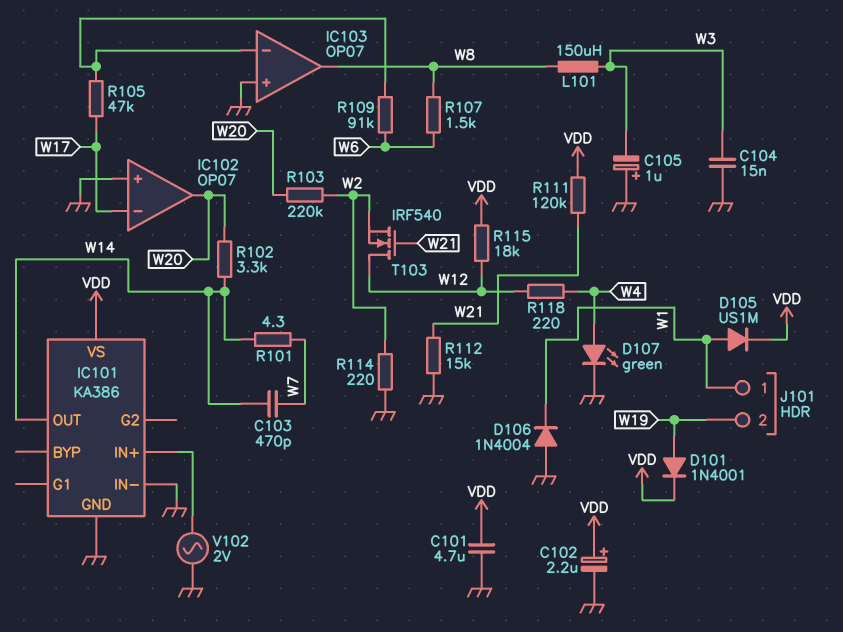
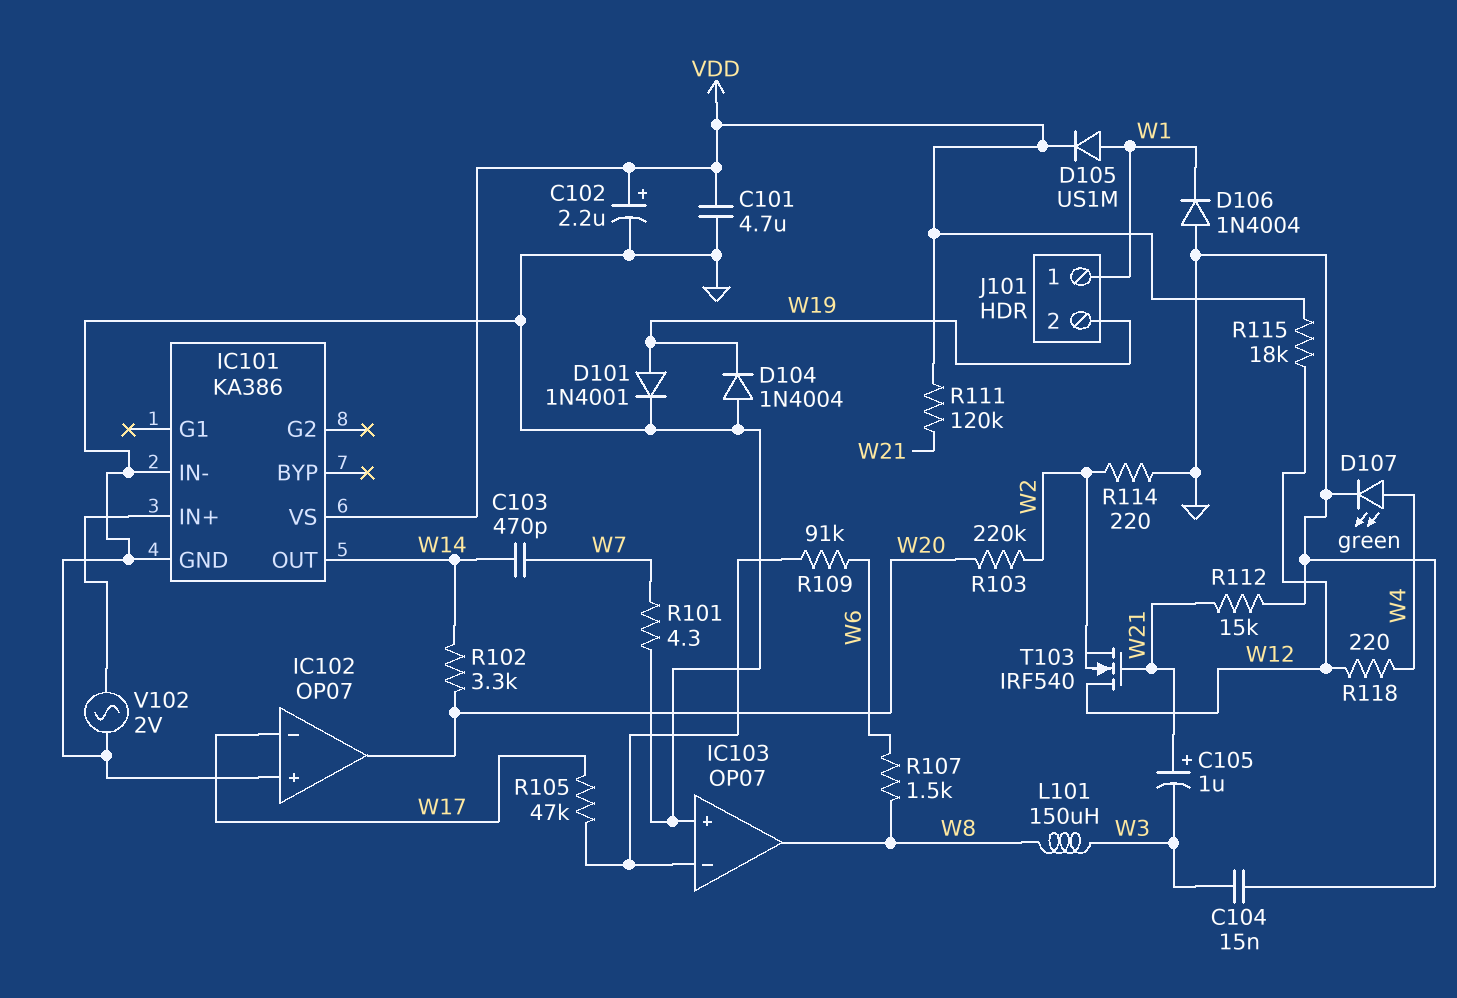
C105: 1uF (plus GND, minus W3) -> 1uF (plus W21, minus W3)
D101: diode 1N4001 (A W19, K VDD) -> diode 1N4001 (A W19, K GND)
D104: none -> diode 1N4004 (A GND, K W19)
R101: 4.3 (W7, W14) -> 4.3 (GND, W7)

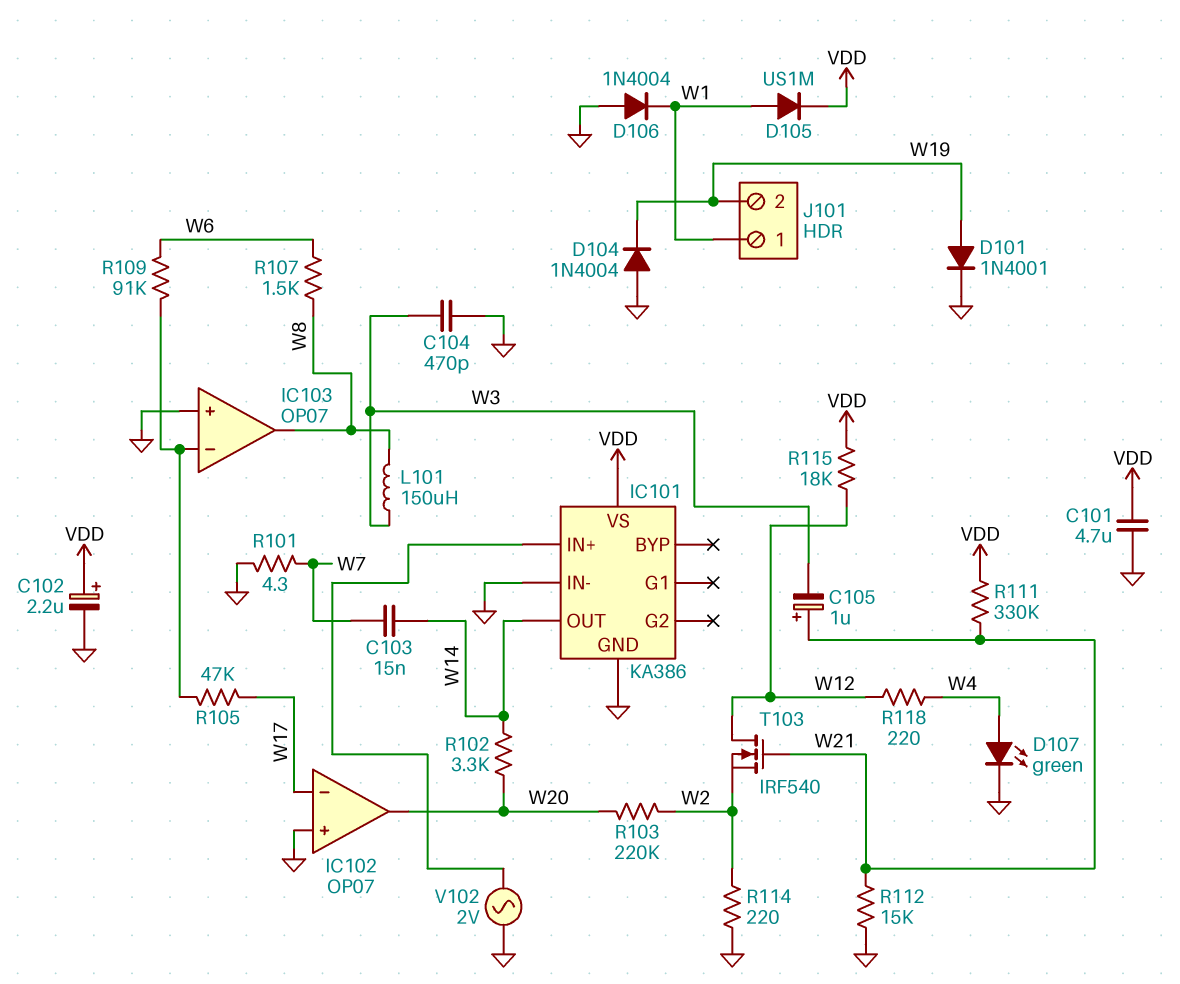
C103: 470pF (W7, W14) -> 15nF (W7, W14)
C104: 15nF (GND, W3) -> 470pF (GND, W3)
R111: 120k (VDD, W21) -> 330k (VDD, W21)

